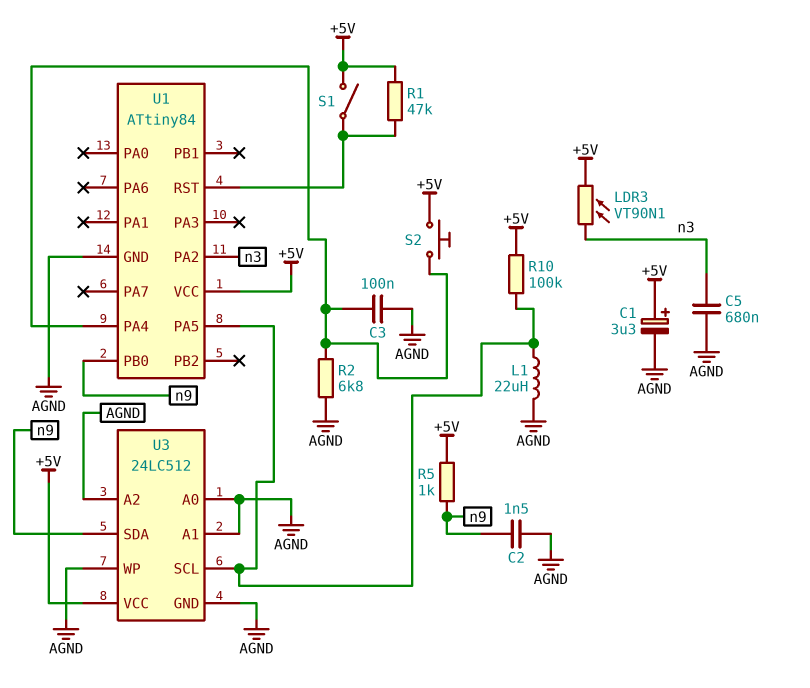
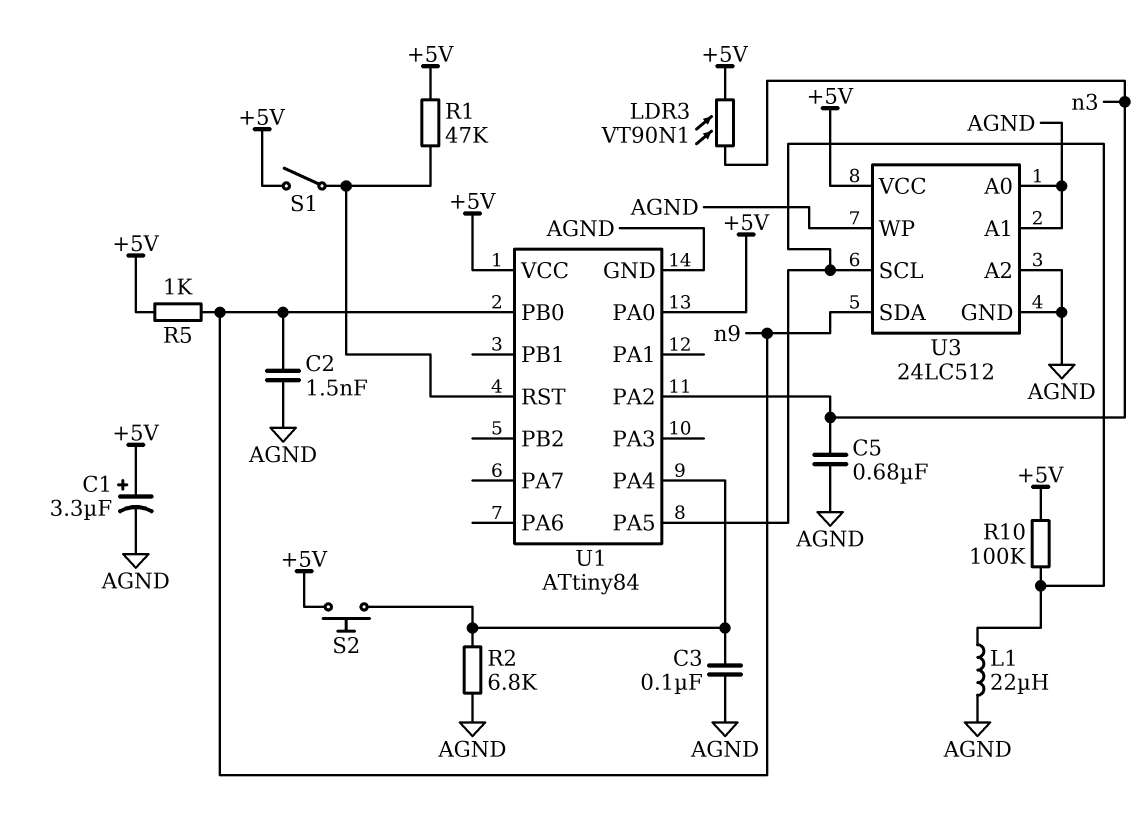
U1 pin PA0: none -> +5V

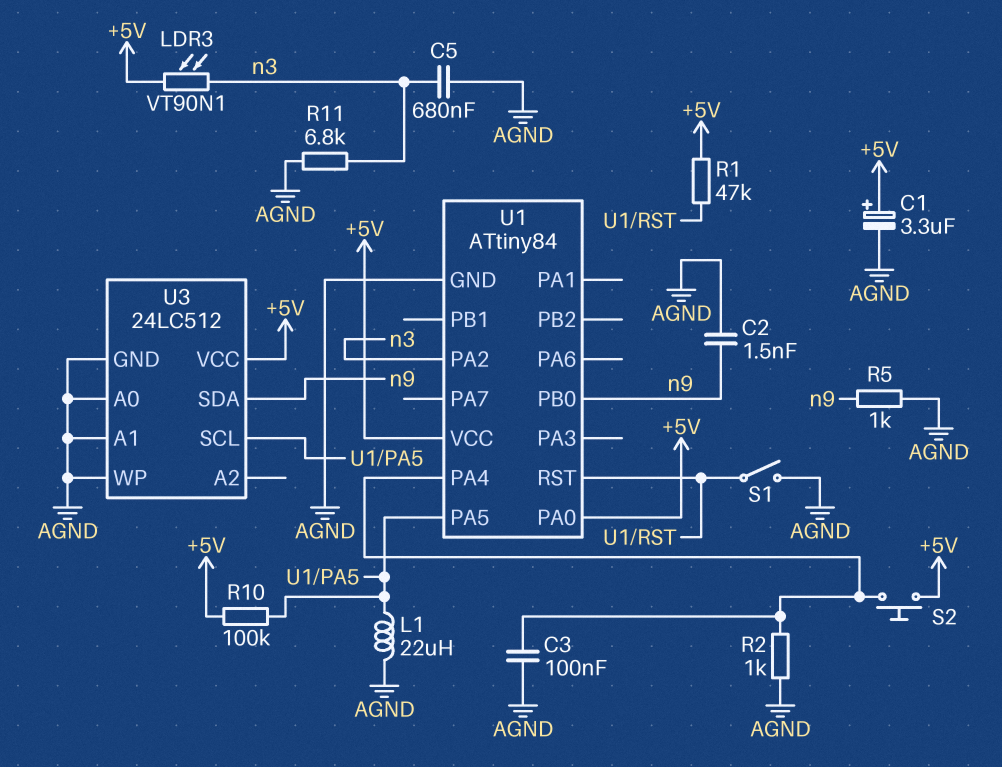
R2: 6.8k (AGND, U1/PA4) -> 1k (AGND, U1/PA4)
R5: 1k (+5V, n9) -> 1k (AGND, n9)
R11: none -> 6.8k (AGND, n3)
S1: switch (+5V, U1/RST) -> switch (AGND, U1/RST)
U3 pin A2: AGND -> none

